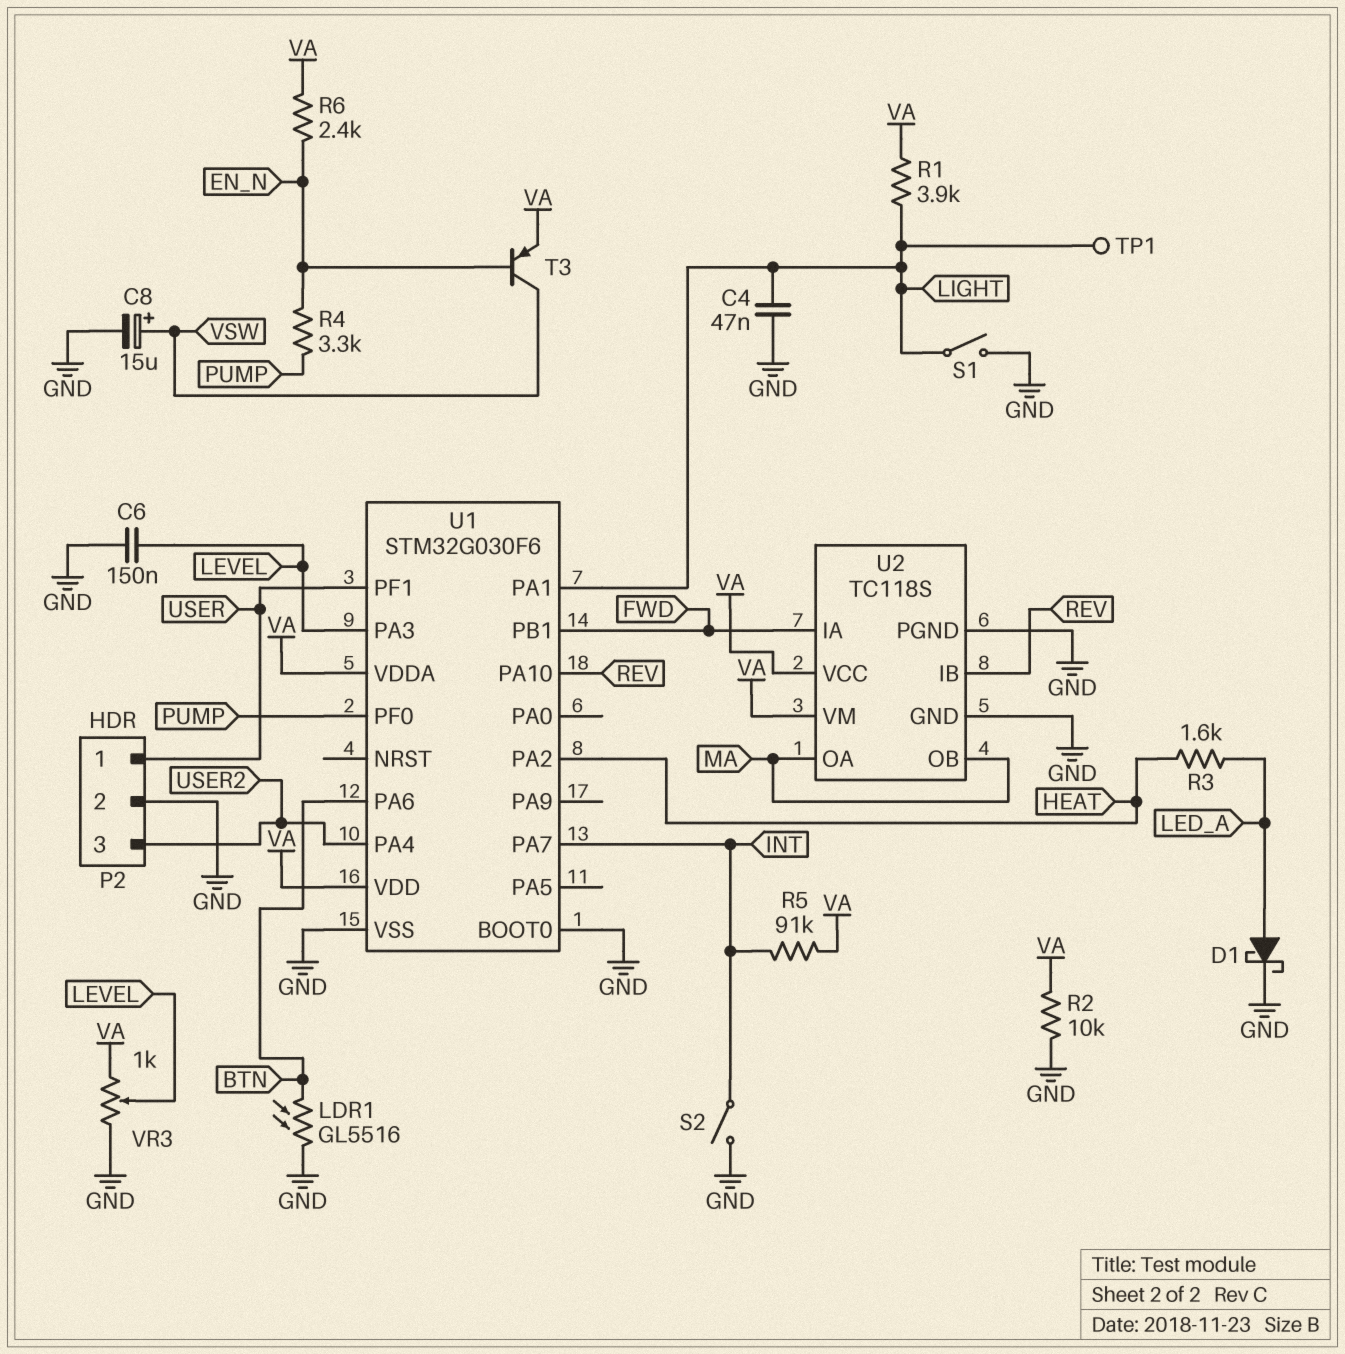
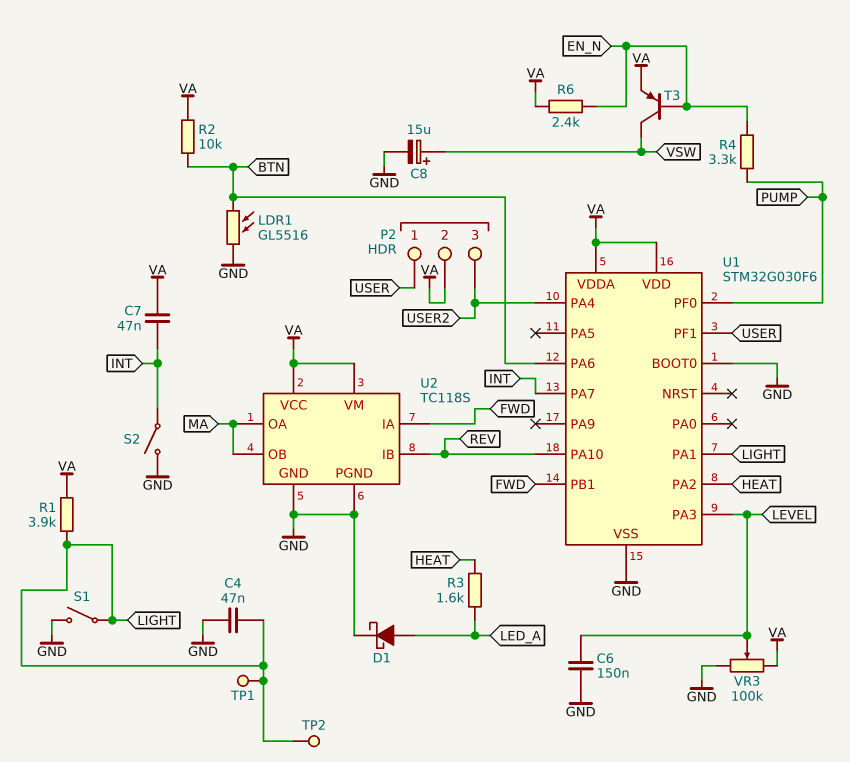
C7: none -> 47nF (INT, VA)
P2 pin 2: GND -> VA
R2: 10k (GND, VA) -> 10k (BTN, VA)
R5: 91k (INT, VA) -> none
TP2: none -> test point (LIGHT)
VR3: 1k (GND, VA, wiper LEVEL) -> 100k (GND, VA, wiper LEVEL)

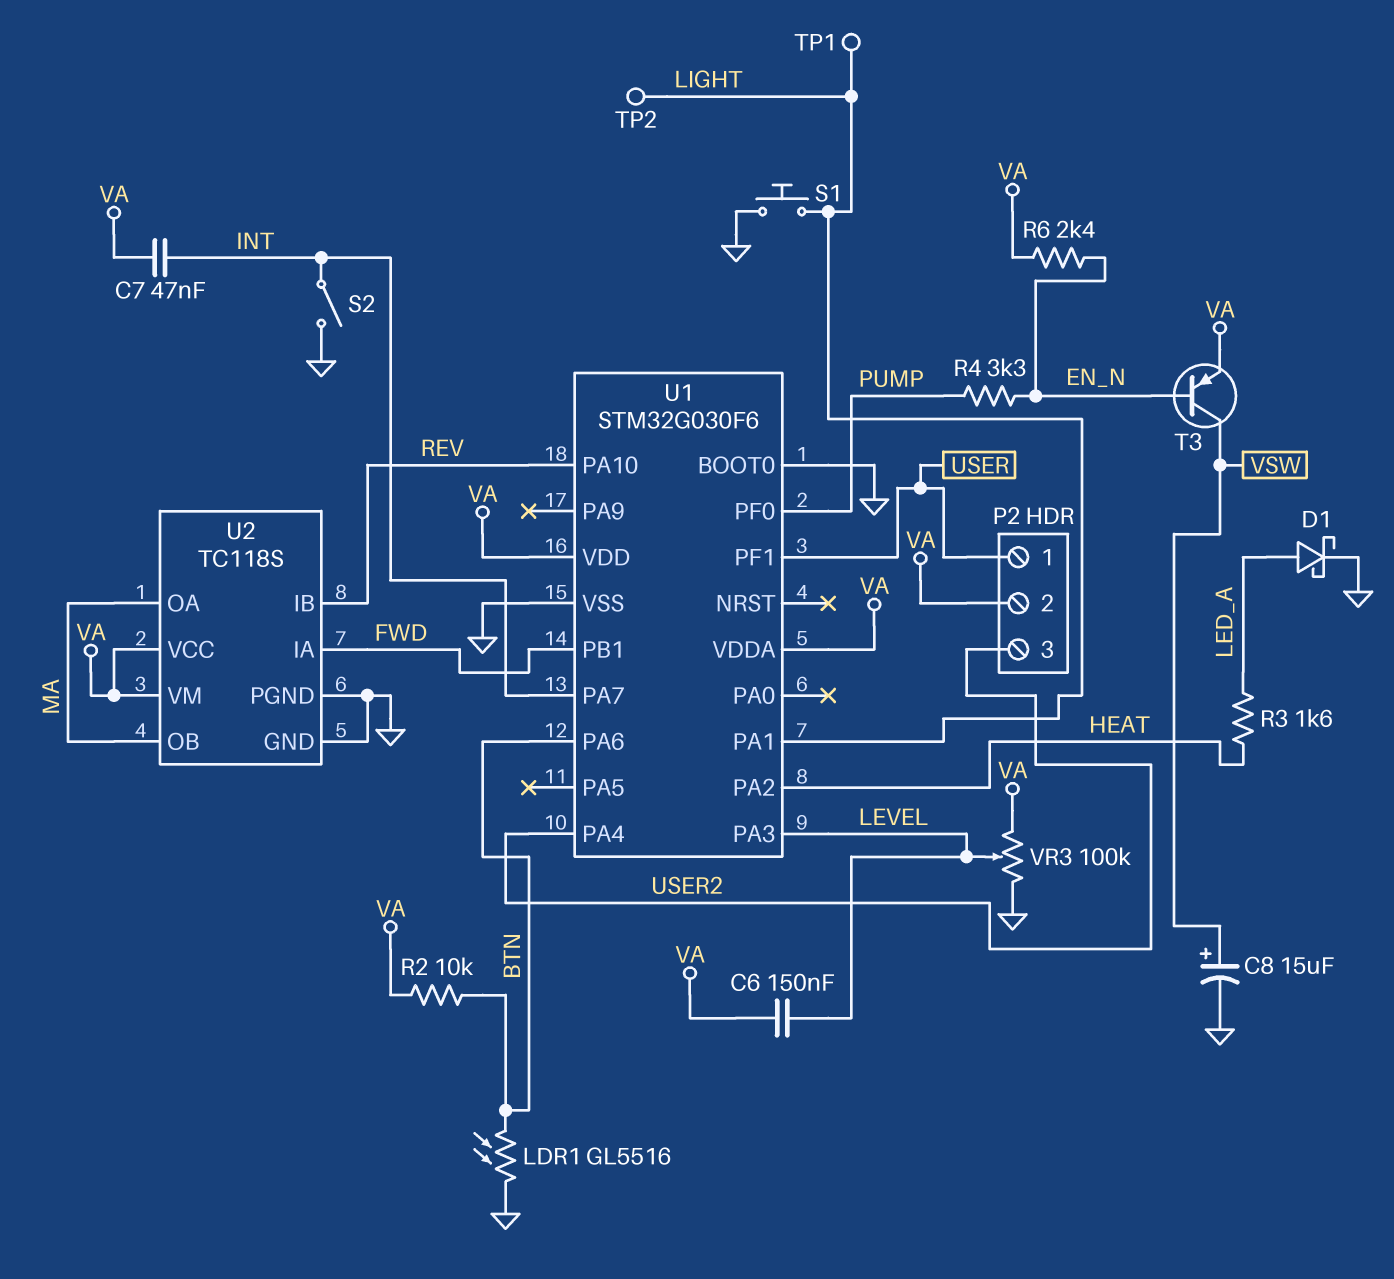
C4: 47nF (GND, LIGHT) -> none
C6: 150nF (GND, LEVEL) -> 150nF (LEVEL, VA)
R1: 3.9k (LIGHT, VA) -> none
S1: switch (GND, LIGHT) -> button (GND, LIGHT)

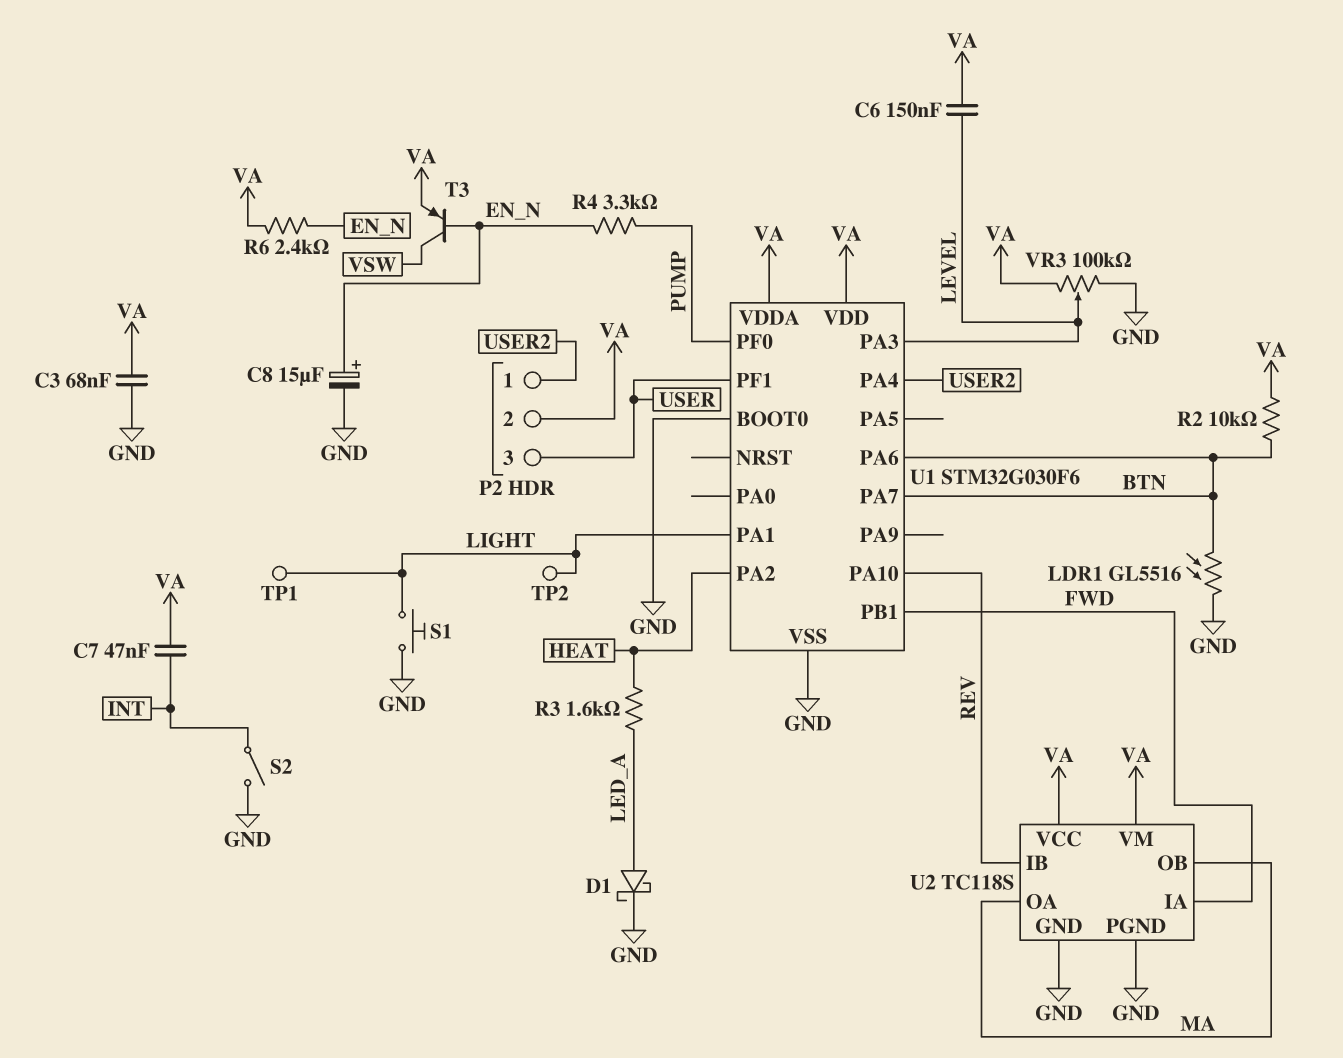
C3: none -> 68nF (GND, VA)
C8: 15uF (plus VSW, minus GND) -> 15uF (plus EN_N, minus GND)
P2 pin 1: USER -> USER2
P2 pin 3: USER2 -> USER
U1 pin PA7: INT -> BTN

